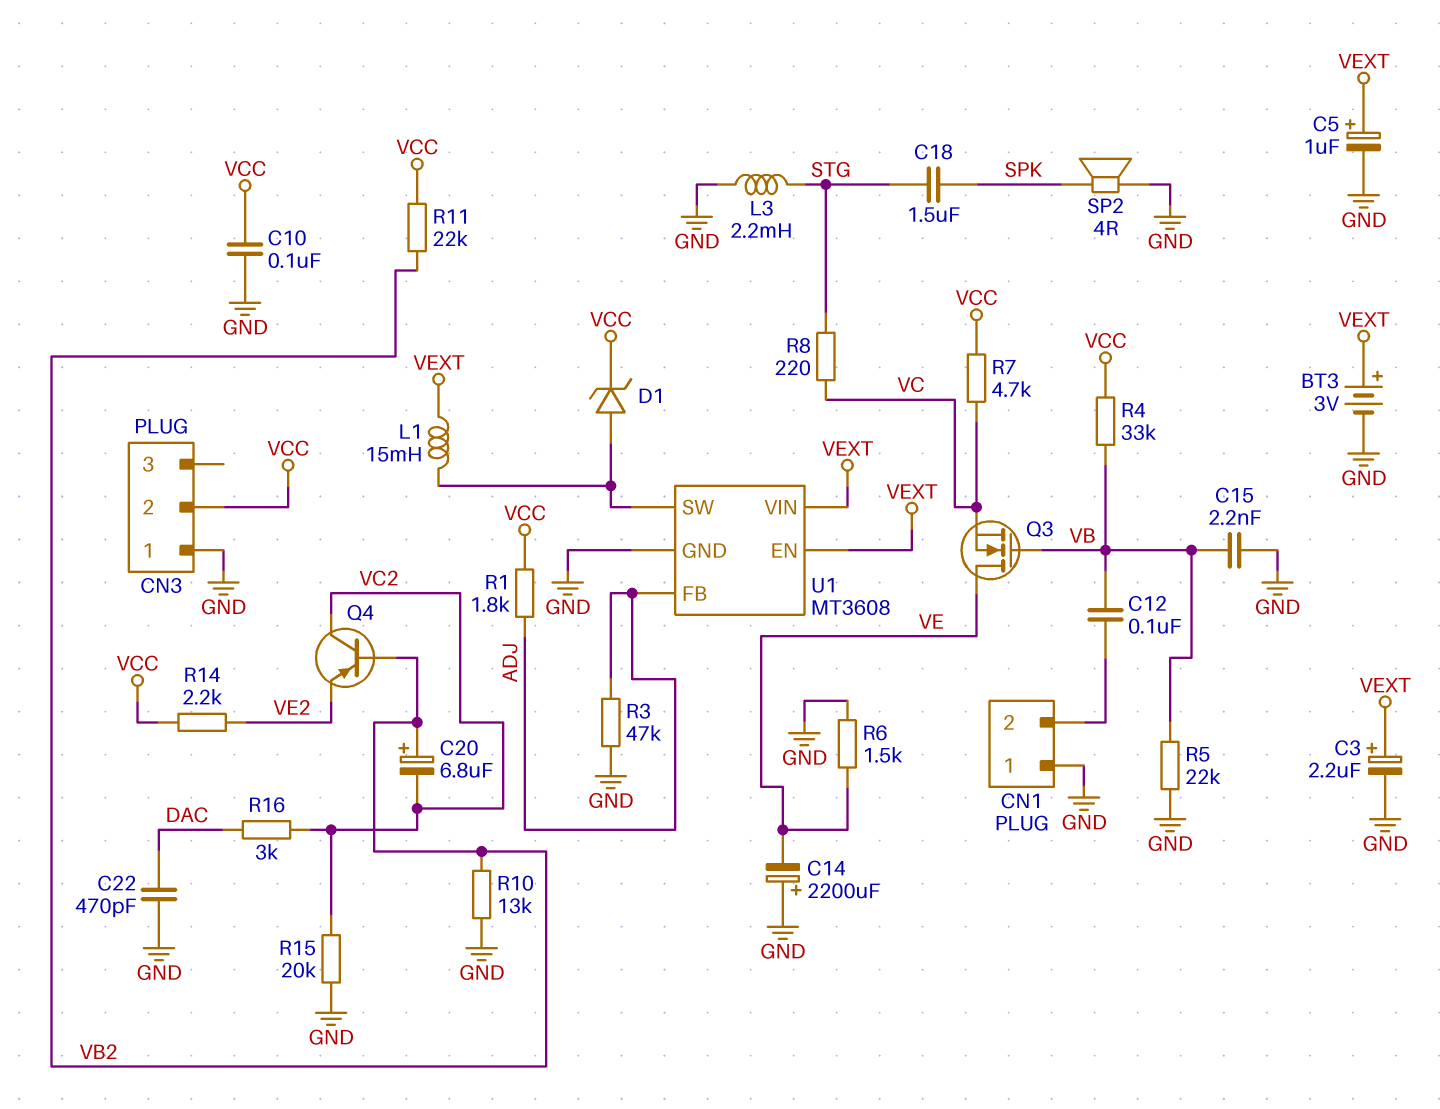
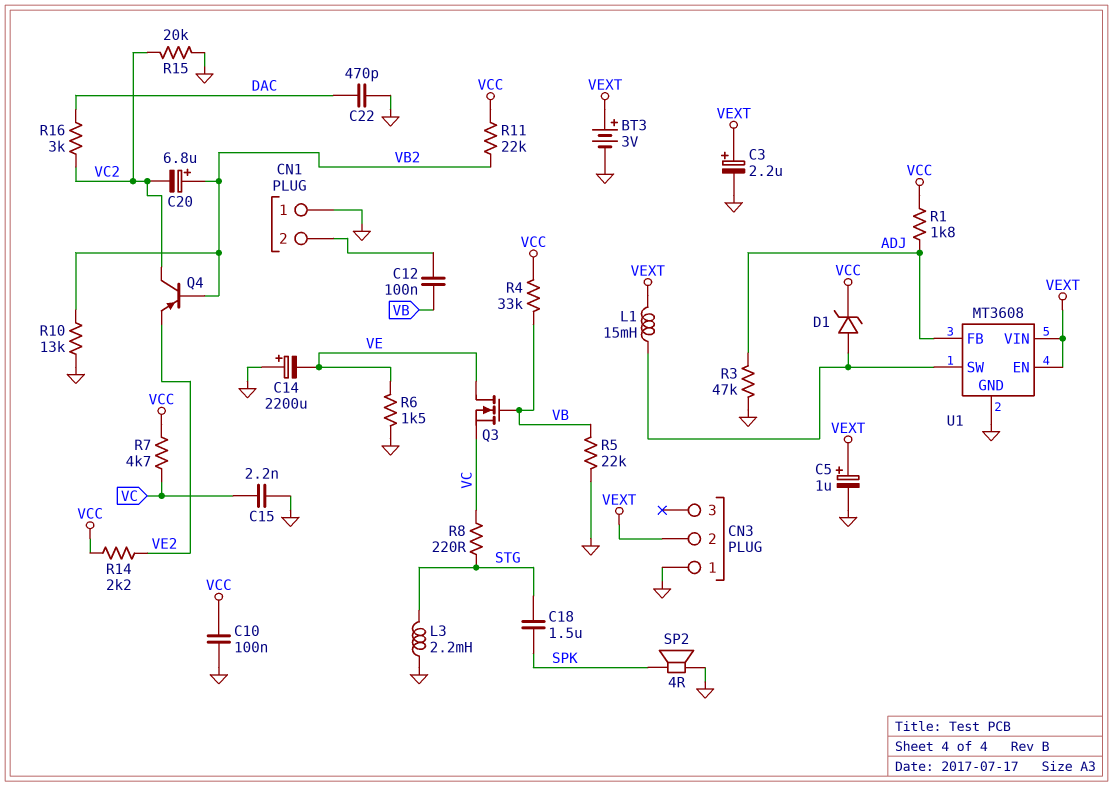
C15: 2.2nF (GND, VB) -> 2.2nF (GND, VC)
CN3 pin 2: VCC -> VEXT

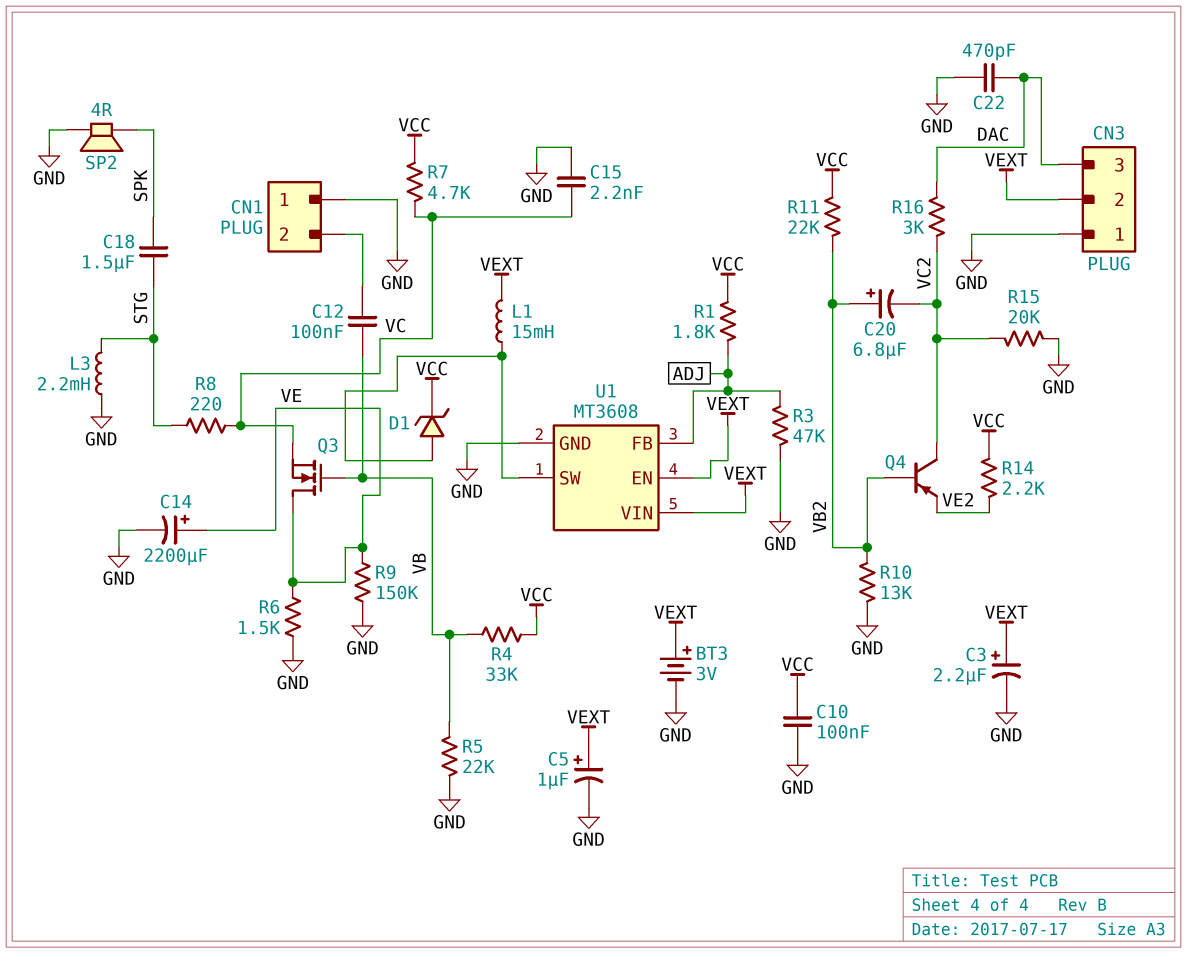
C14: 2200uF (plus GND, minus VE) -> 2200uF (plus VE, minus GND)
CN3 pin 3: none -> DAC
R9: none -> 150k (GND, VE)

